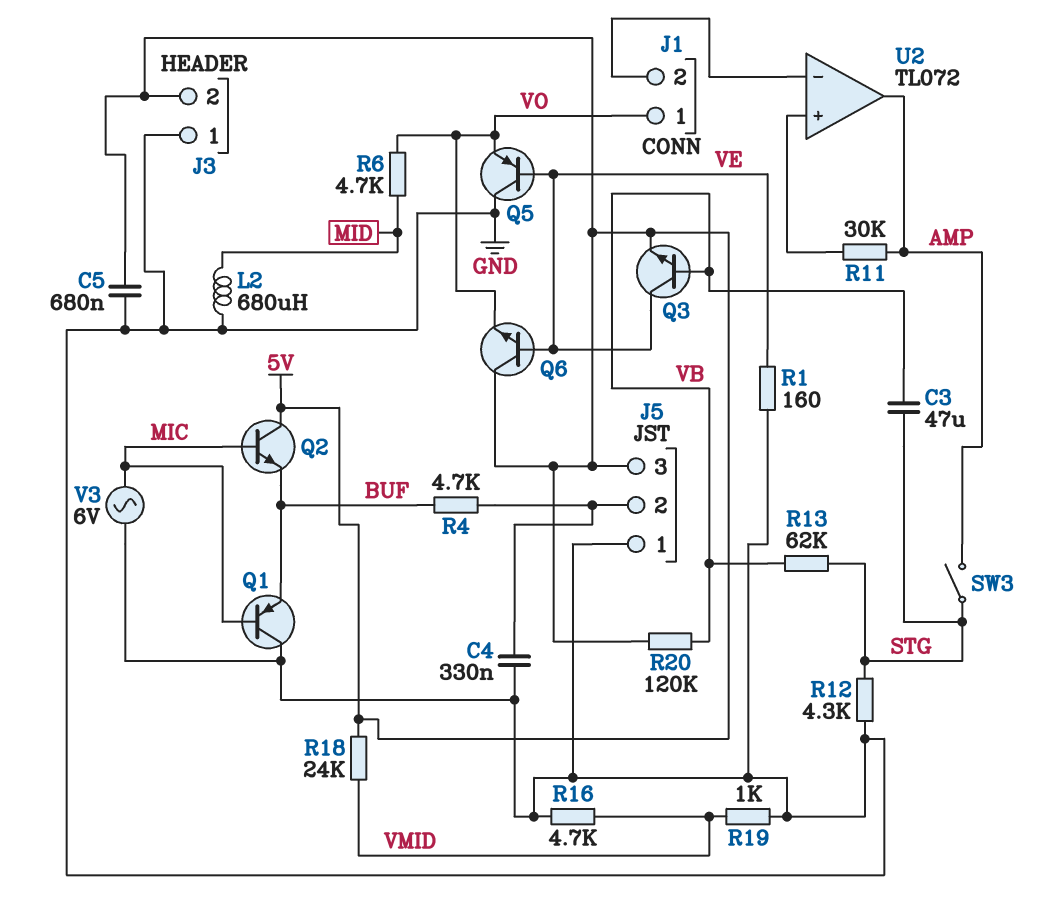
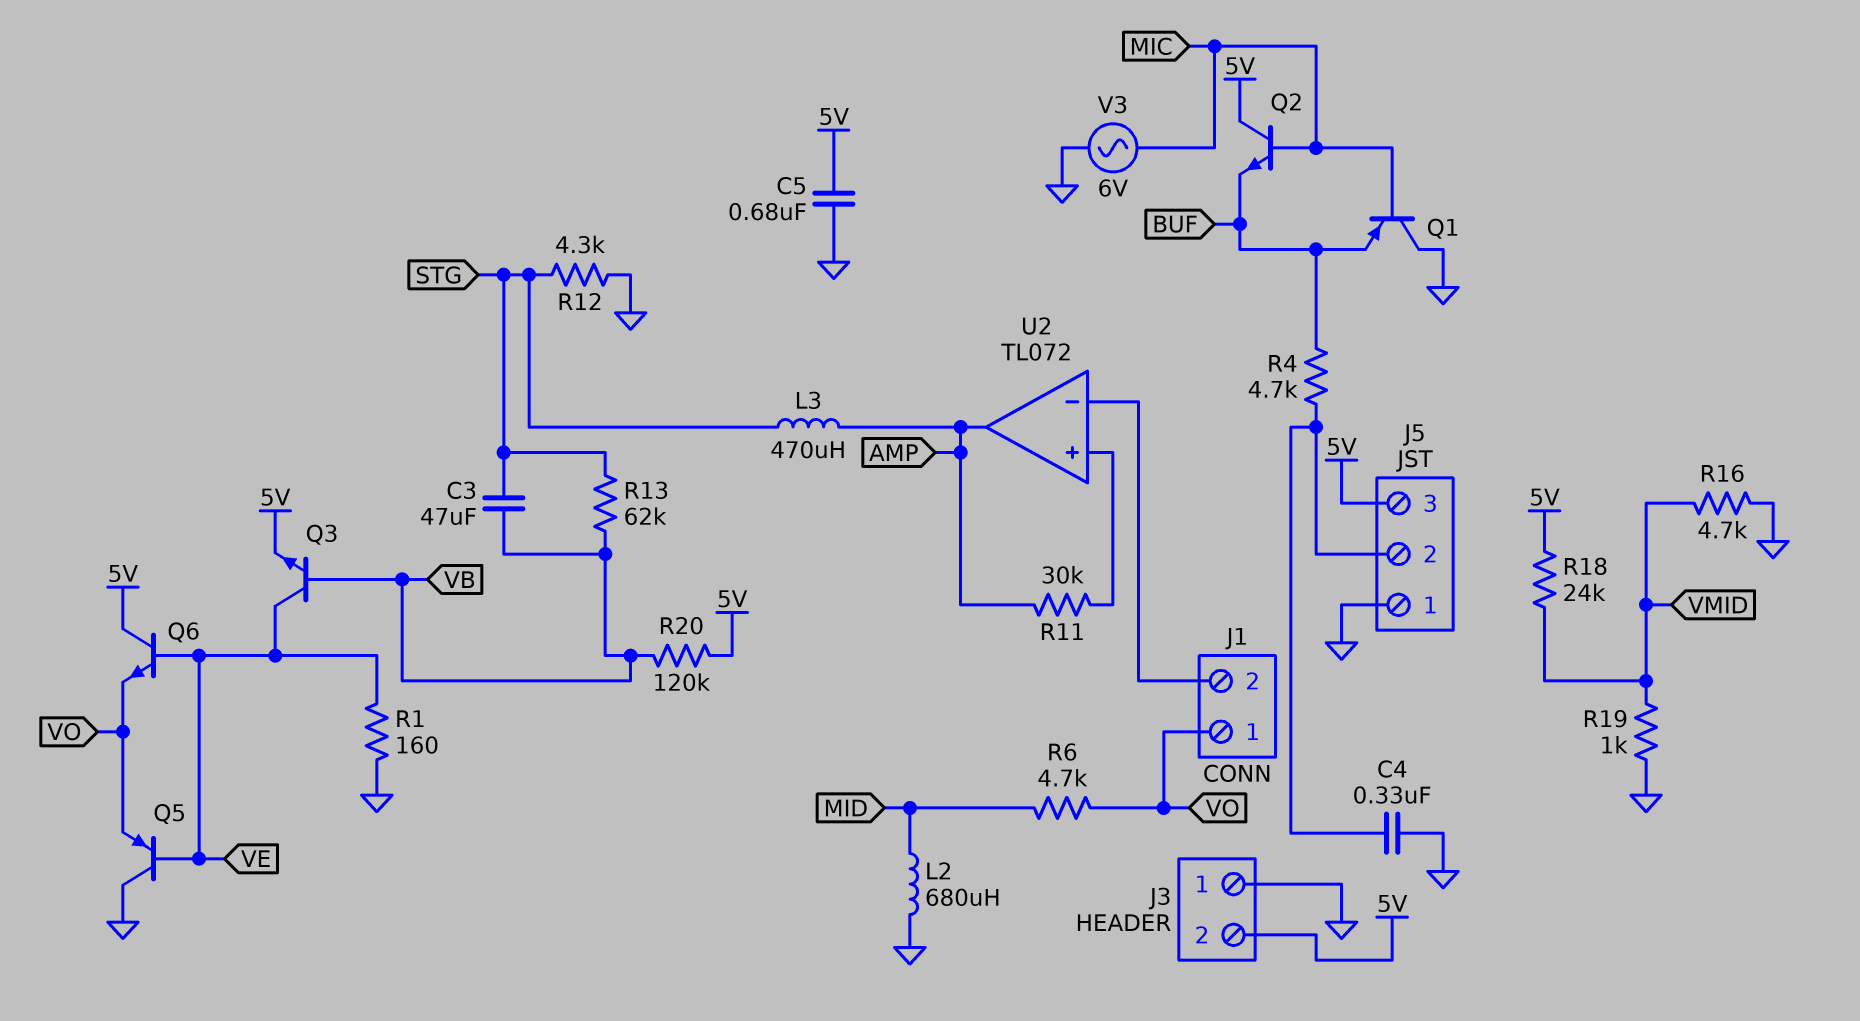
L3: none -> 470uH (AMP, STG)
SW3: switch (AMP, STG) -> none

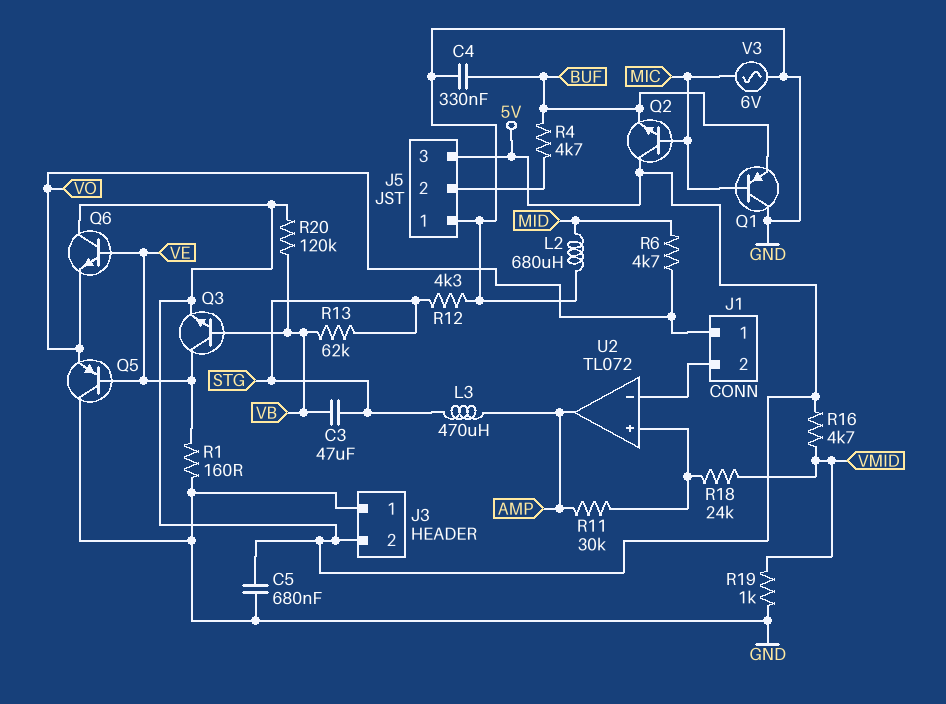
C4: 330nF (GND, J5/2) -> 330nF (BUF, GND)
R16: 4.7k (GND, VMID) -> 4.7k (5V, VMID)
R18: 24k (5V, VMID) -> 24k (U2/in+, VMID)

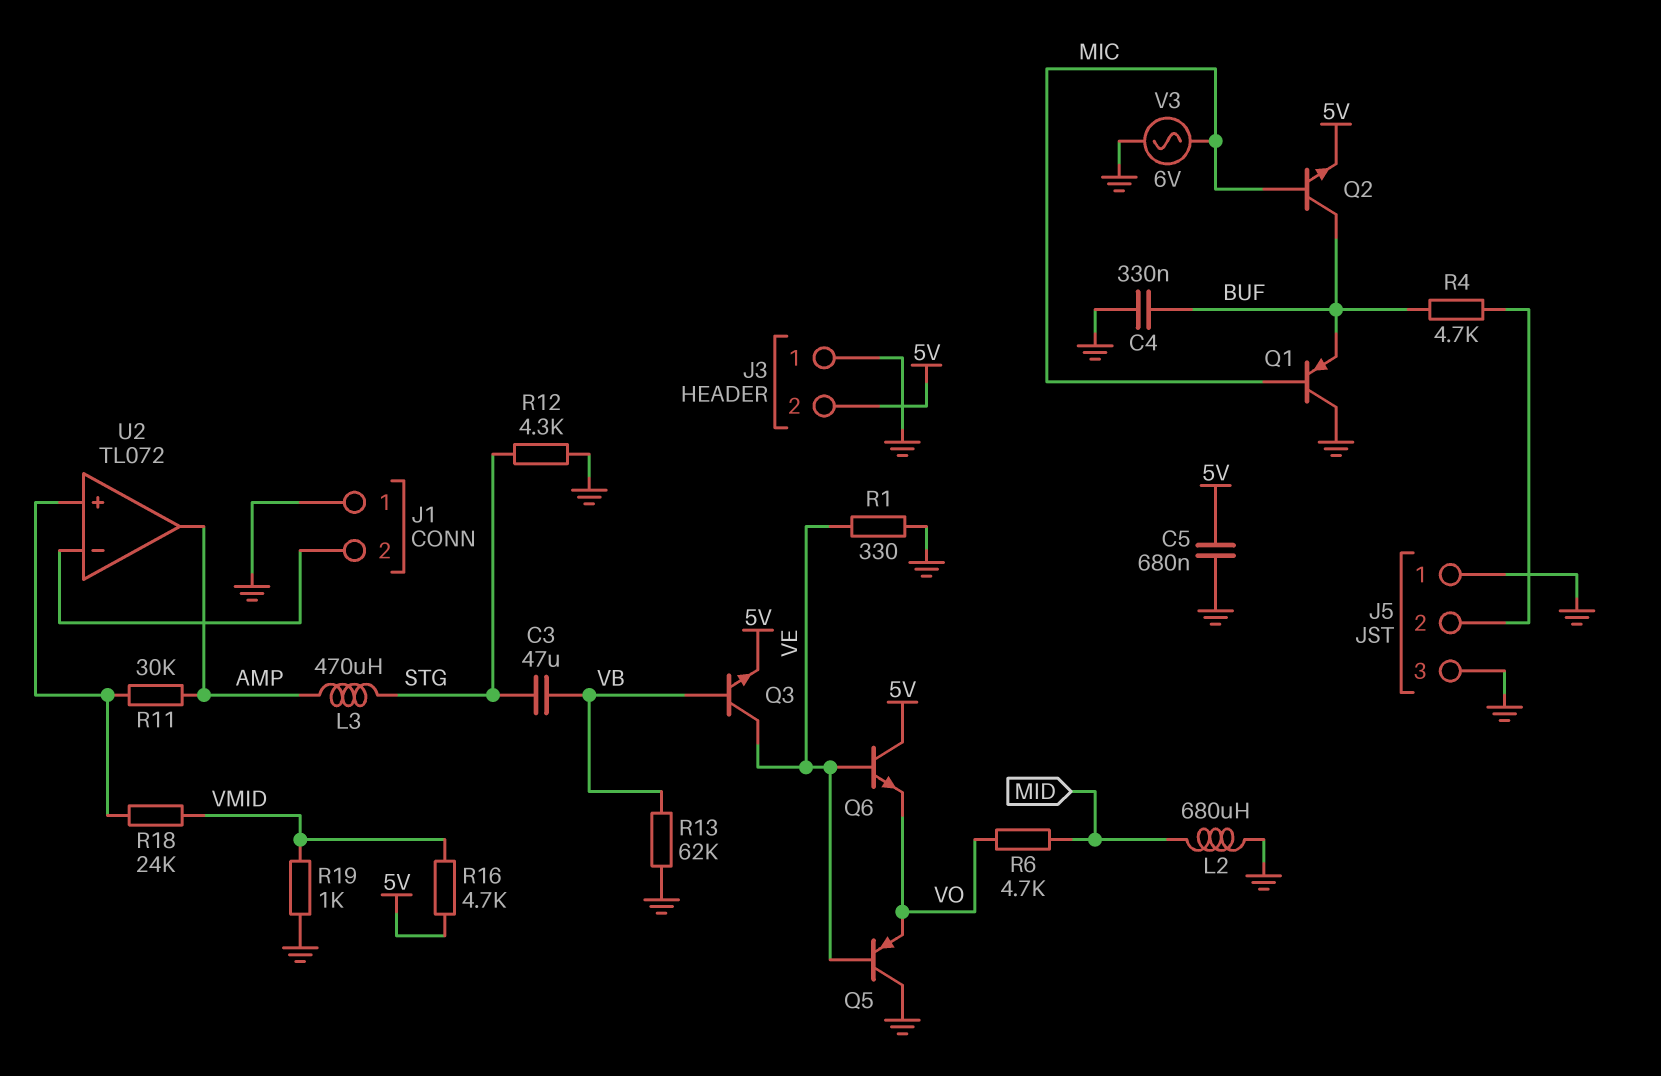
J1 pin 1: VO -> GND
J5 pin 3: 5V -> GND
Q2: NPN (B MIC, C 5V, E BUF) -> NPN (B MIC, C BUF, E 5V)
R1: 160 (GND, VE) -> 330 (GND, VE)
R13: 62k (STG, VB) -> 62k (GND, VB)
R20: 120k (5V, VB) -> none

